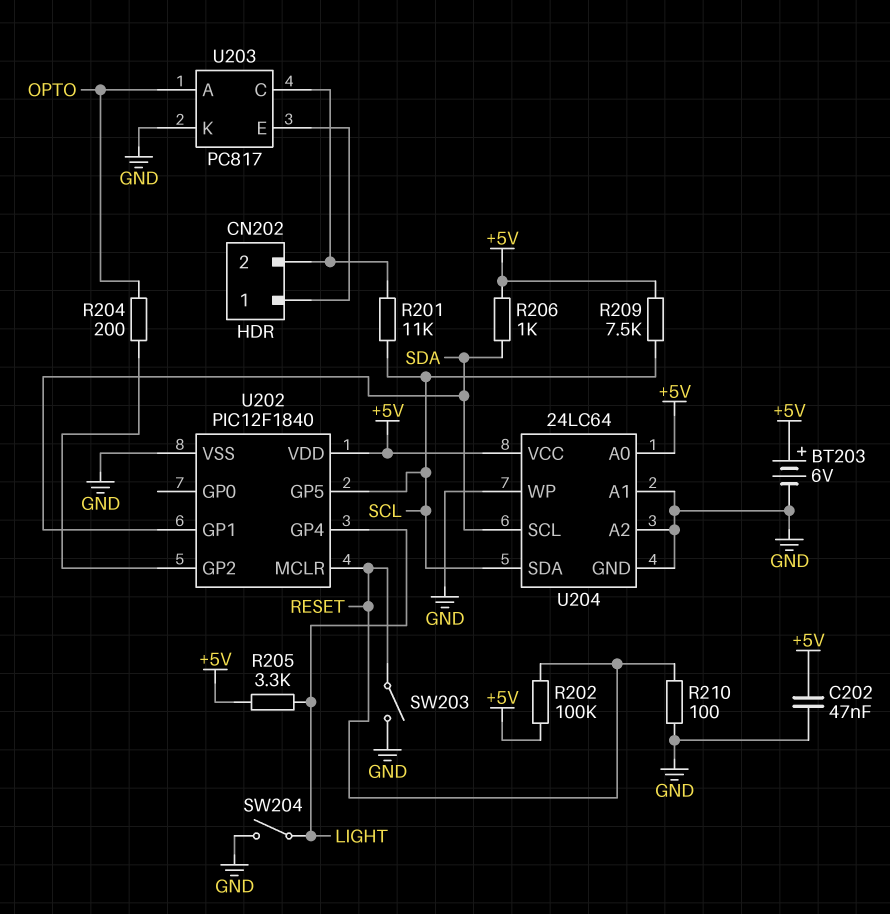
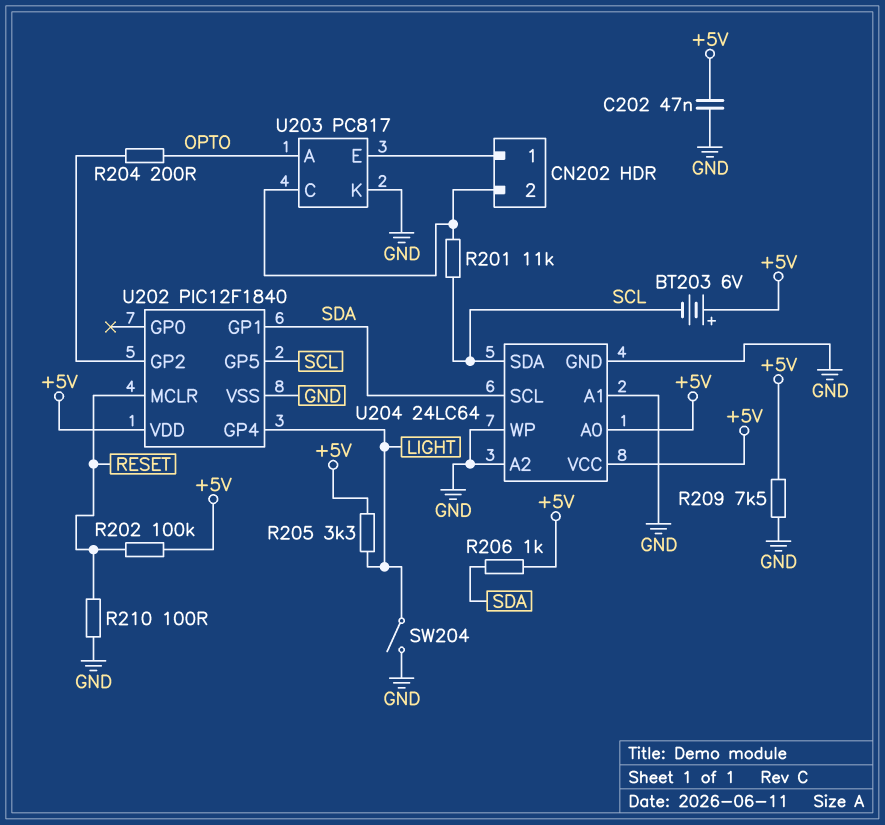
BT203: 6V (plus +5V, minus GND) -> 6V (plus +5V, minus SCL)
R209: 7.5k (+5V, SCL) -> 7.5k (+5V, GND)
SW203: switch (GND, RESET) -> none

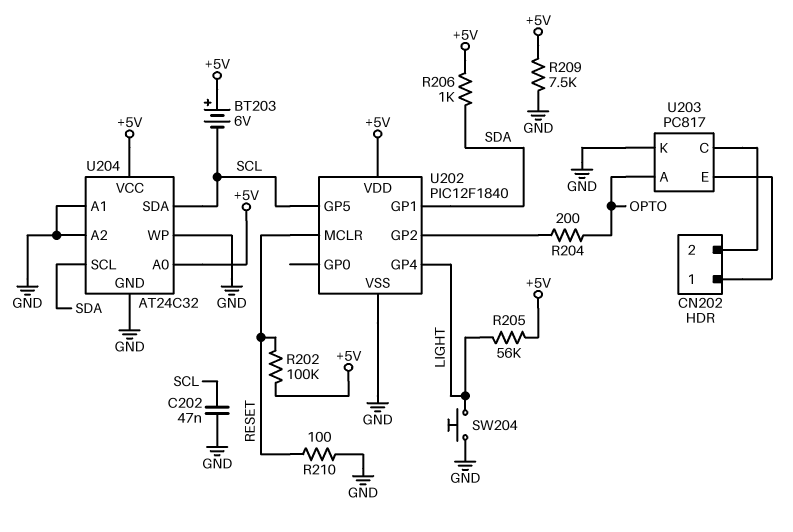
C202: 47nF (+5V, GND) -> 47nF (GND, SCL)
R201: 11k (CN202/2, SCL) -> none
R205: 3.3k (+5V, LIGHT) -> 56k (+5V, LIGHT)
SW204: switch (GND, LIGHT) -> button (GND, LIGHT)
U204: 24LC64 -> AT24C32

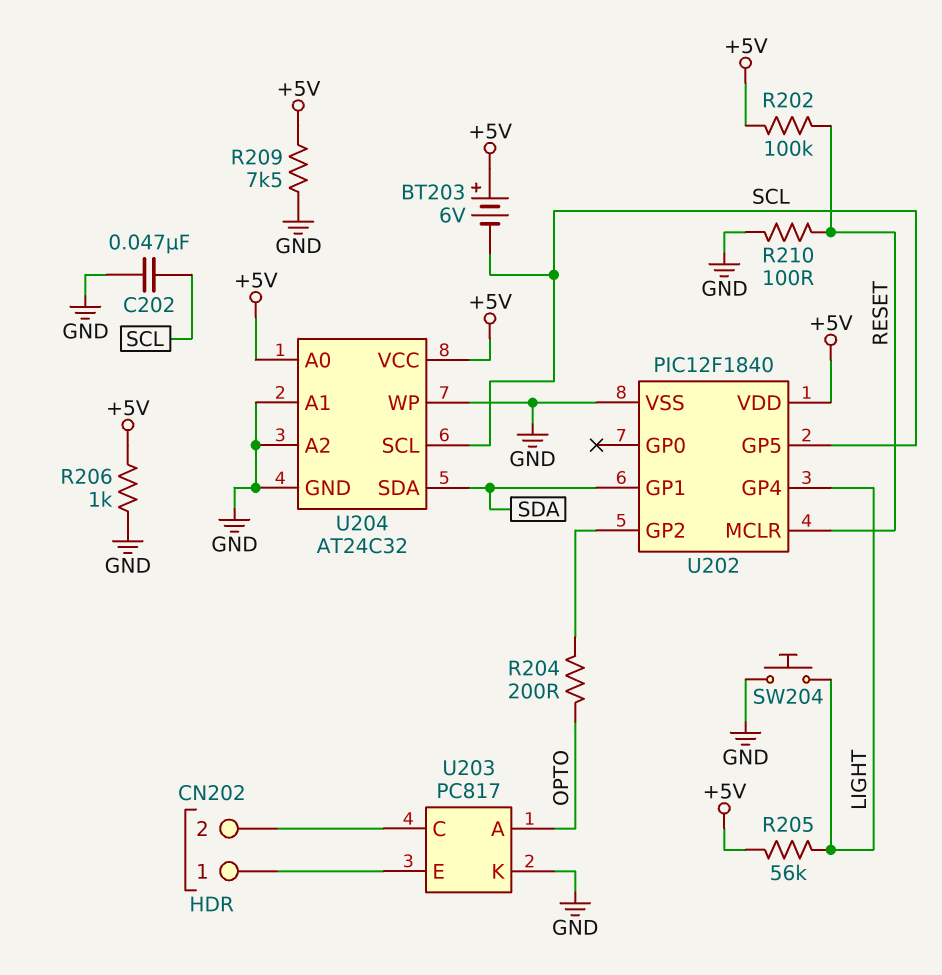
R206: 1k (+5V, SDA) -> 1k (+5V, GND)
U204 pin SCL: SDA -> SCL
U204 pin SDA: SCL -> SDA

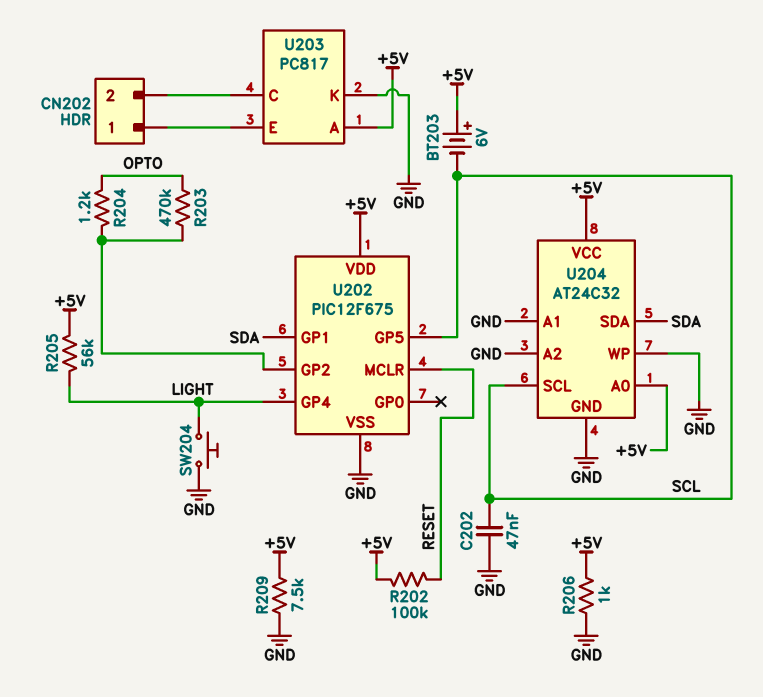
R203: none -> 470k (OPTO, U202/GP2)
R204: 200 (OPTO, U202/GP2) -> 1.2k (OPTO, U202/GP2)
R210: 100 (GND, RESET) -> none
U202: PIC12F1840 -> PIC12F675
U203 pin A: OPTO -> +5V

